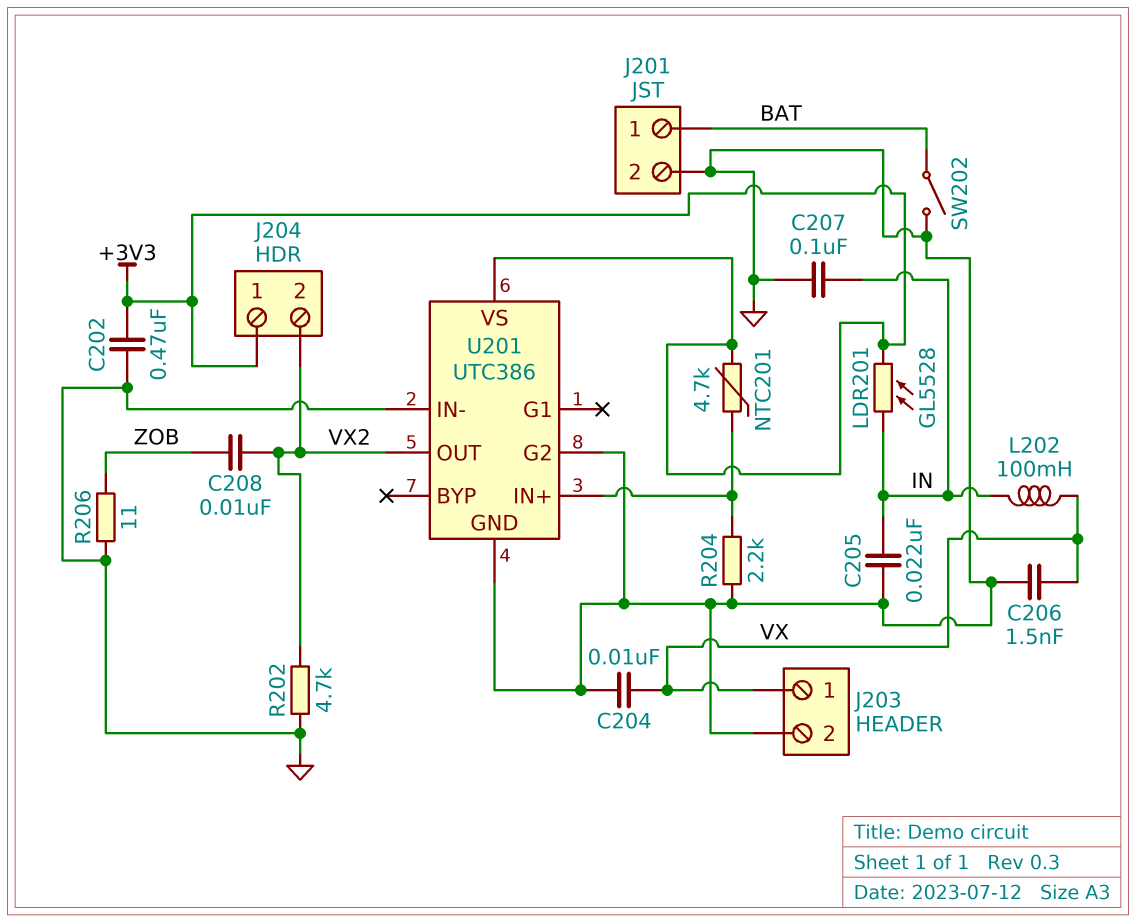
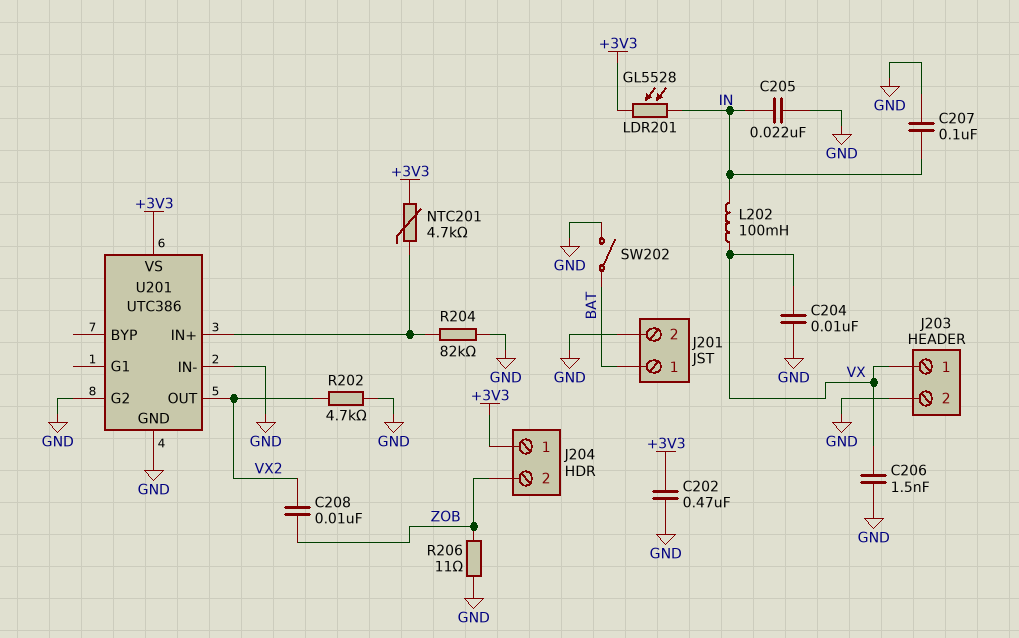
J204 pin 2: VX2 -> ZOB
R204: 2.2k (GND, U201/IN+) -> 82k (GND, U201/IN+)

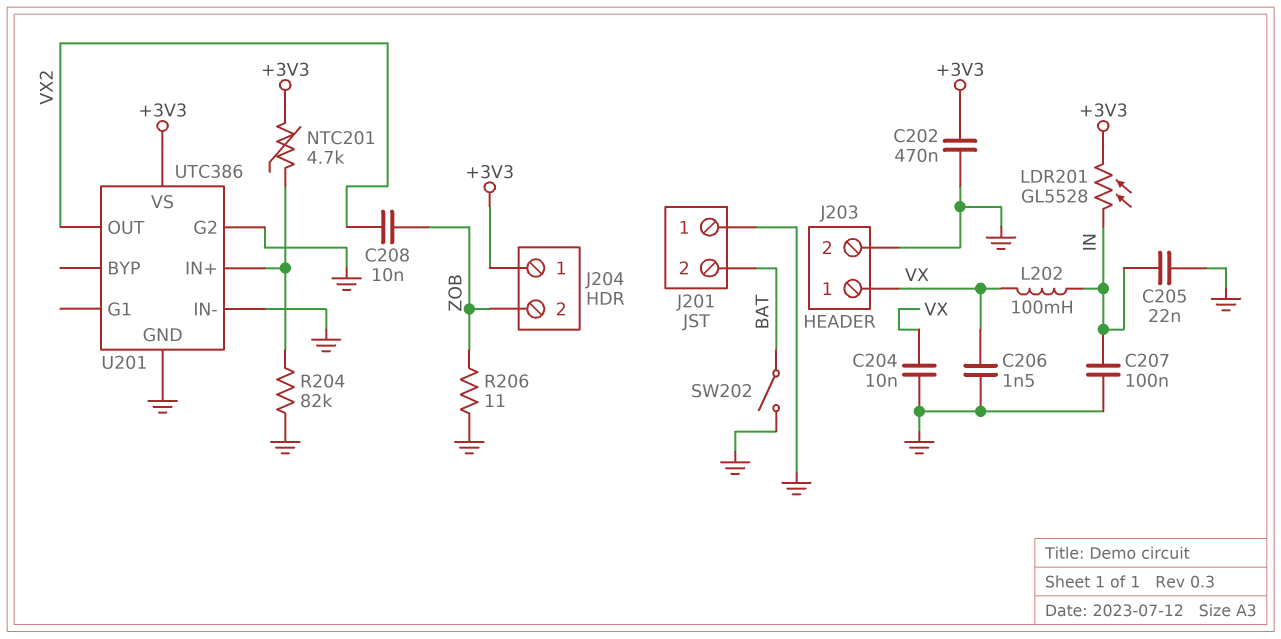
J201 pin 1: BAT -> GND
J201 pin 2: GND -> BAT
R202: 4.7k (GND, VX2) -> none

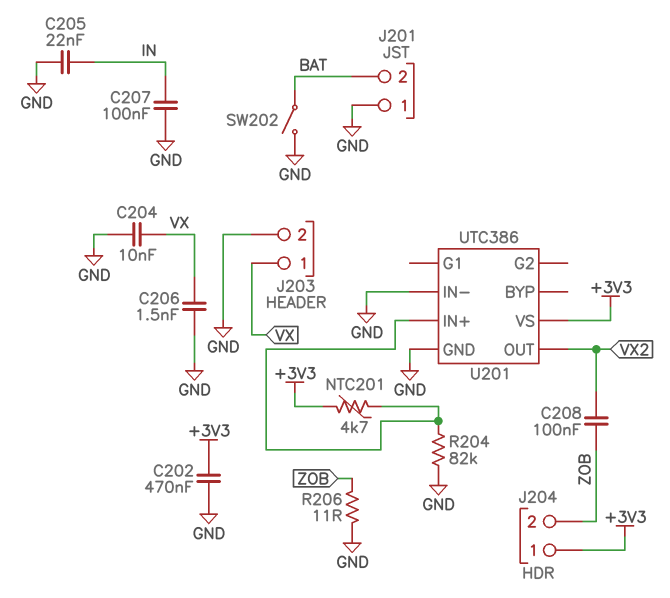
C208: 10nF (VX2, ZOB) -> 100nF (VX2, ZOB)
L202: 100mH (IN, VX) -> none
LDR201: GL5528 (+3V3, IN) -> none
U201 pin G2: GND -> none

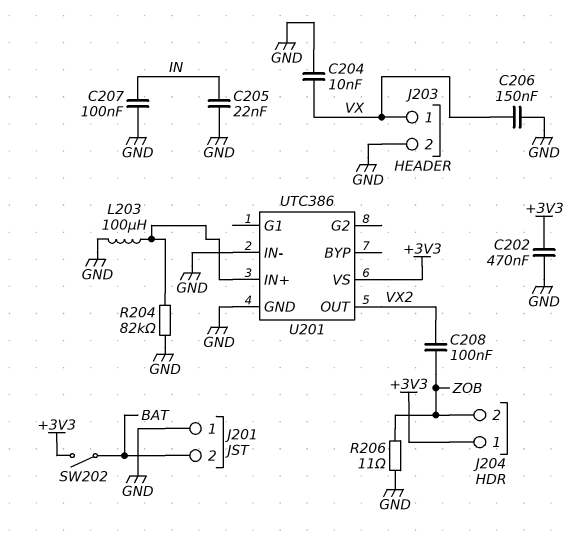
C206: 1.5nF (GND, VX) -> 150nF (GND, VX)
L203: none -> 100uH (GND, U201/IN+)
NTC201: 4.7k (+3V3, U201/IN+) -> none
SW202: switch (BAT, GND) -> switch (+3V3, BAT)

